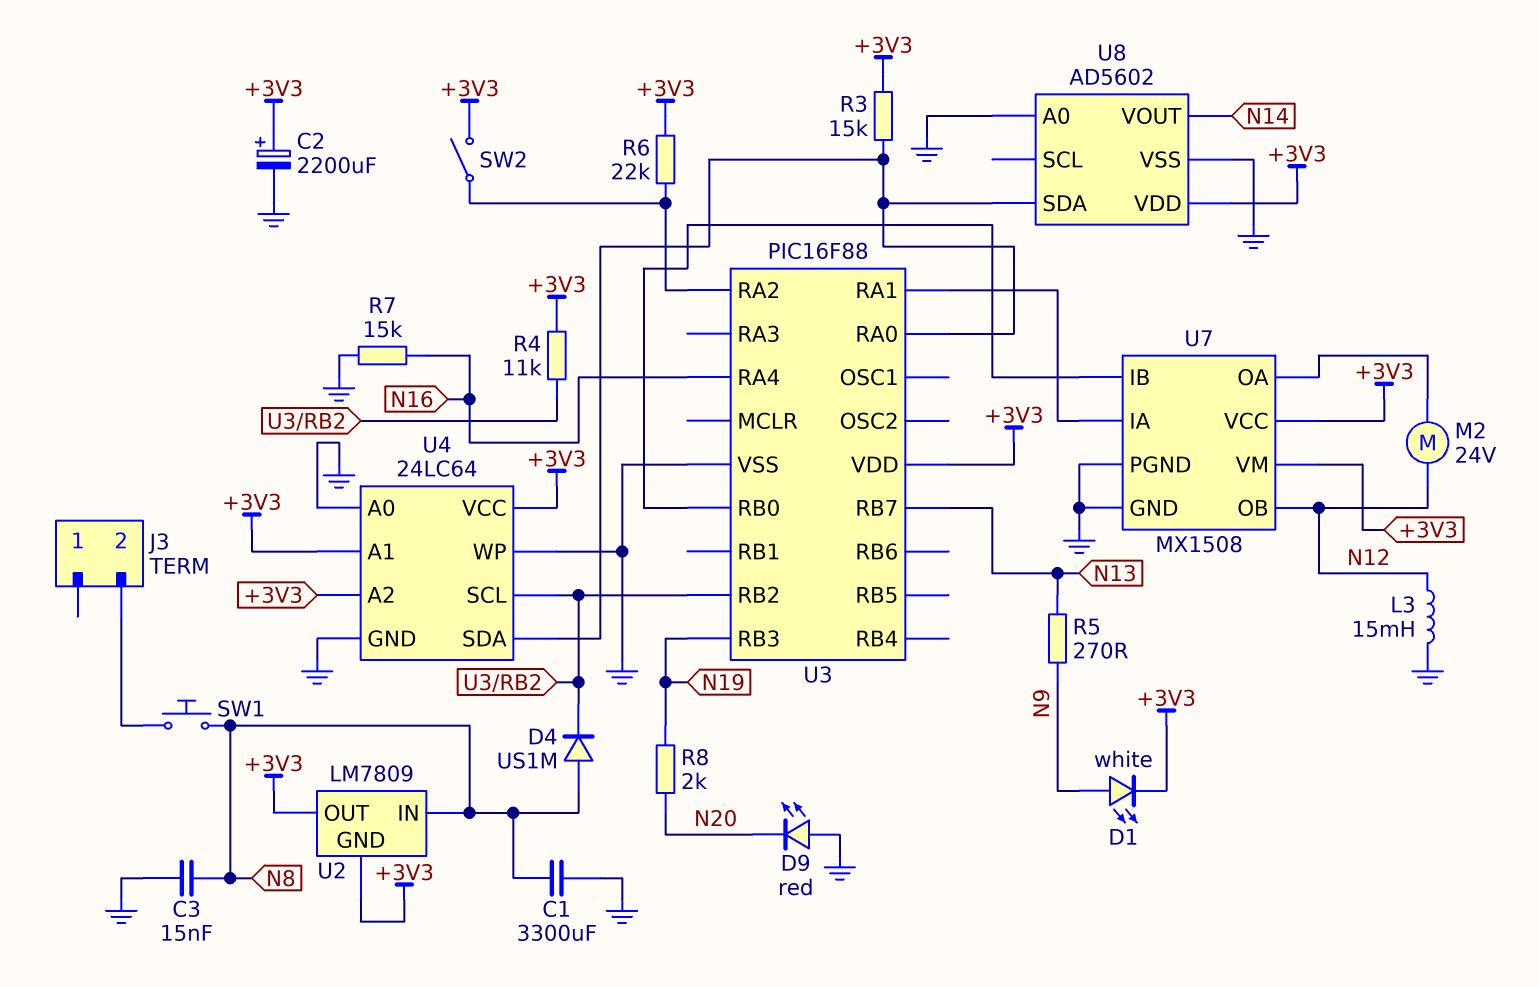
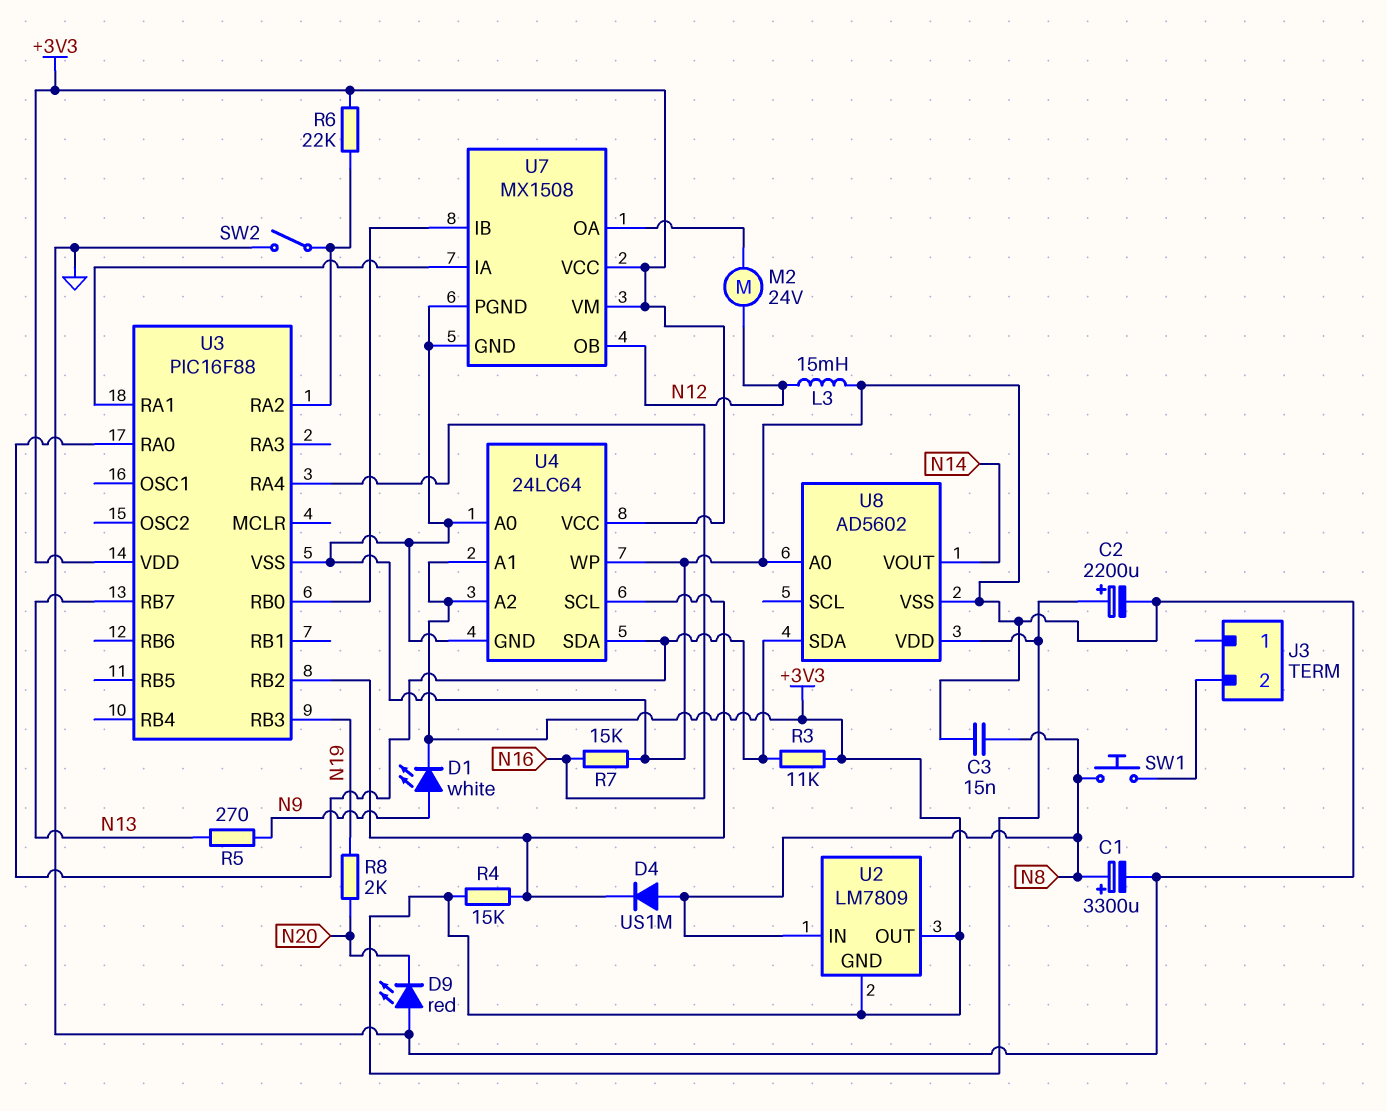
C1: 3300uF (GND, N8) -> 3300uF (plus N8, minus GND)
R3: 15k (+3V3, U3/RA0) -> 11k (+3V3, U3/RA0)
R4: 11k (+3V3, U3/RB2) -> 15k (+3V3, U3/RB2)
SW2: switch (+3V3, U3/RA2) -> switch (GND, U3/RA2)

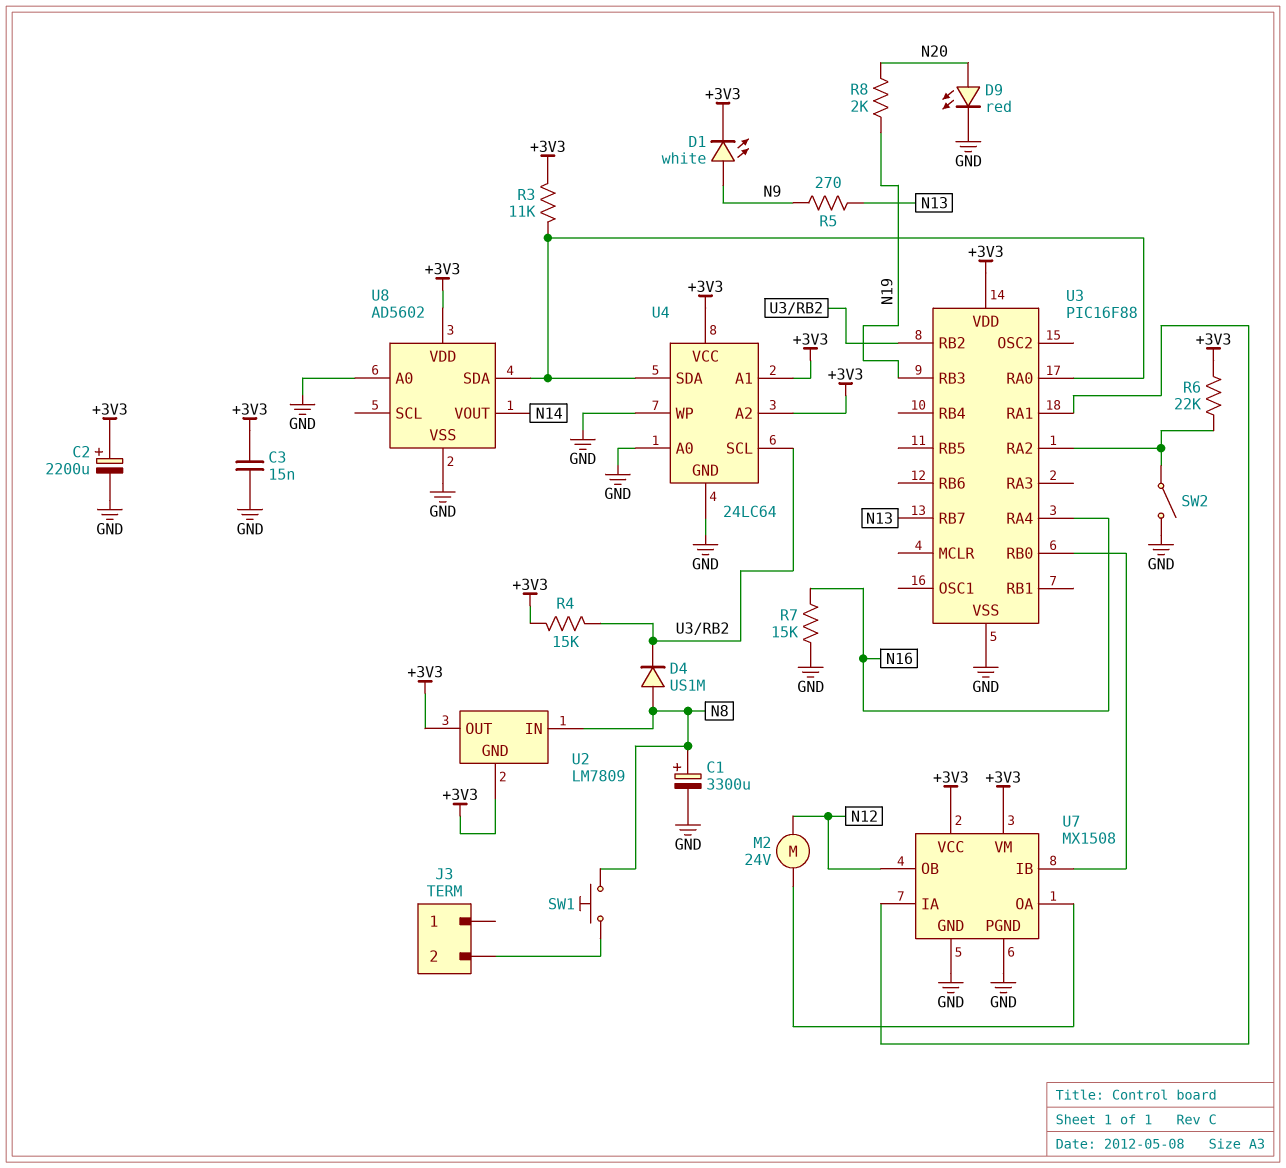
C3: 15nF (GND, N8) -> 15nF (+3V3, GND)
D9: LED red (A GND, K N20) -> LED red (A N20, K GND)
L3: 15mH (GND, N12) -> none

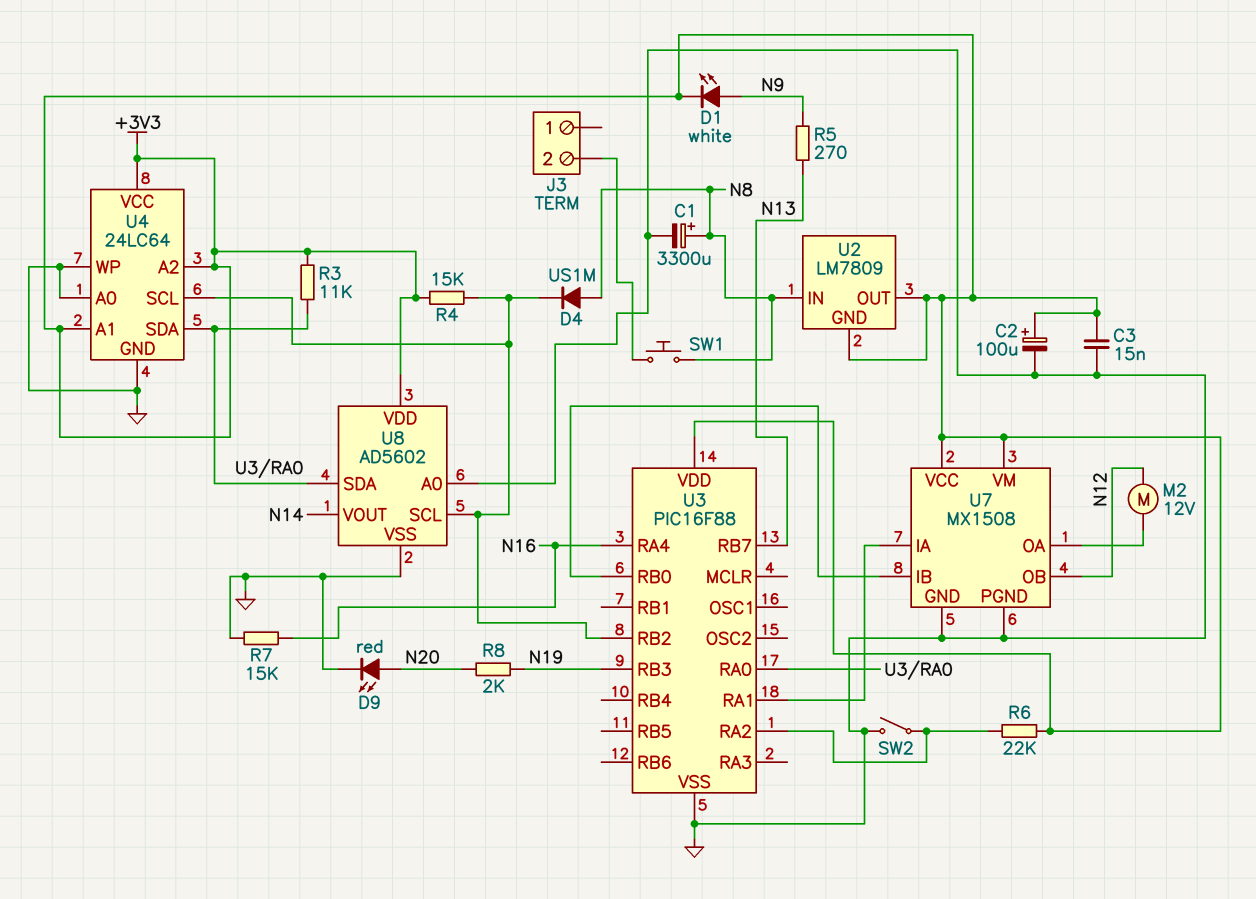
C2: 2200uF (plus +3V3, minus GND) -> 100uF (plus +3V3, minus GND)
M2: motor 24V (N12, U7/OA) -> motor 12V (N12, U7/OA)
U8 pin SCL: none -> U3/RB2

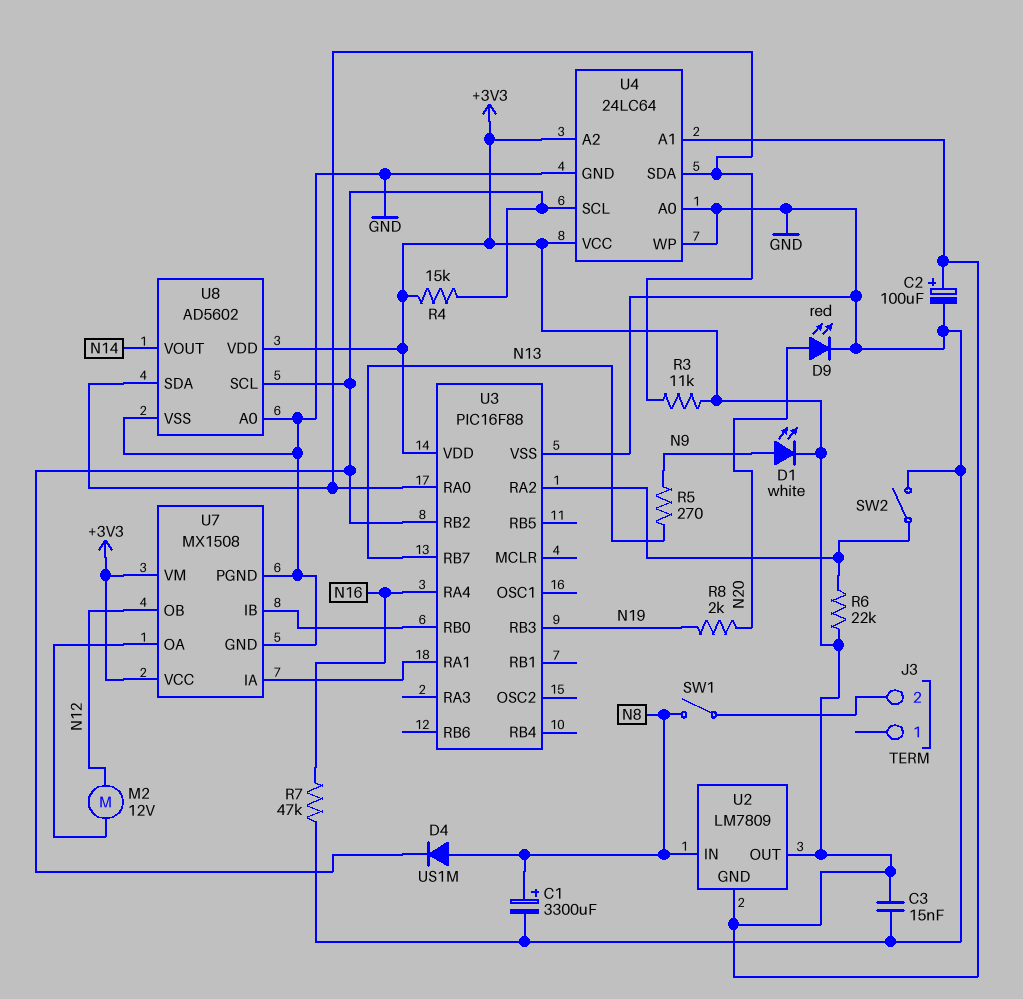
R7: 15k (GND, N16) -> 47k (GND, N16)
SW1: button (J3/2, N8) -> switch (J3/2, N8)

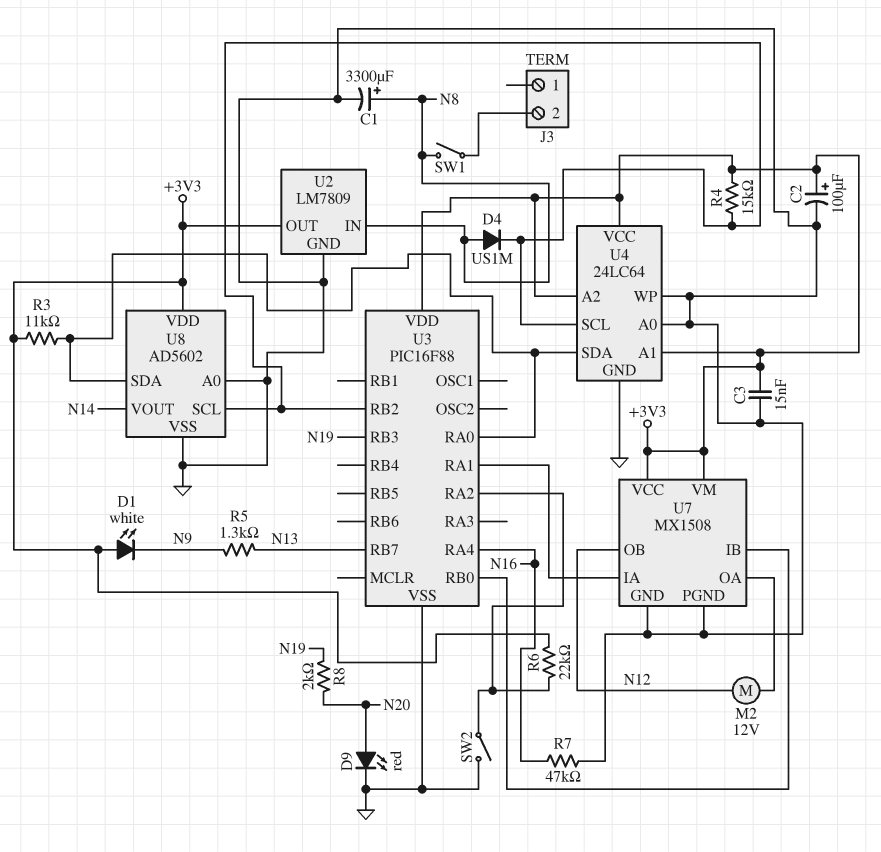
D1: LED white (A N9, K +3V3) -> LED white (A +3V3, K N9)
R5: 270 (N9, N13) -> 1.3k (N9, N13)
U2 pin GND: +3V3 -> GND

